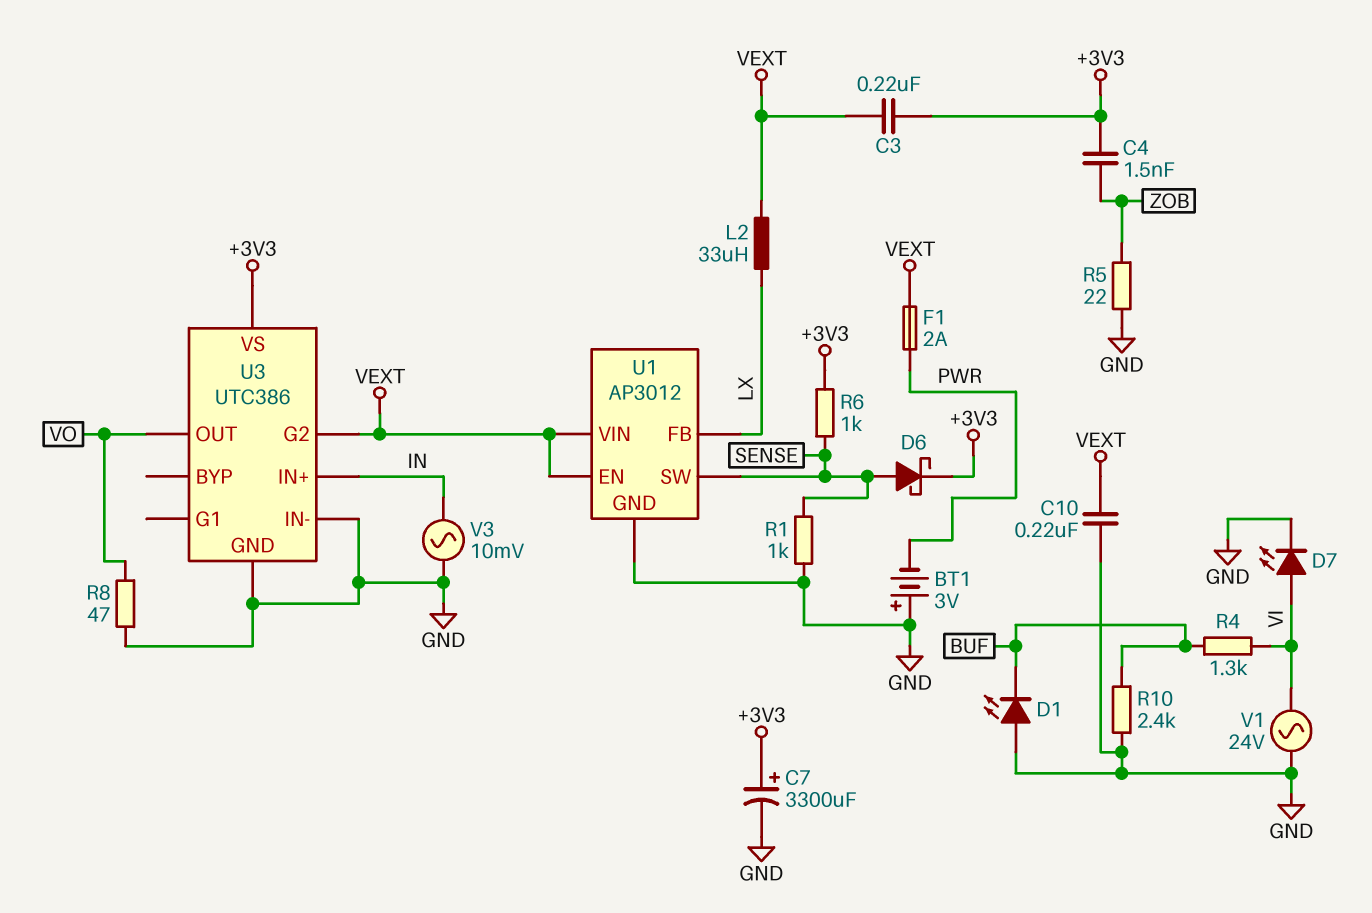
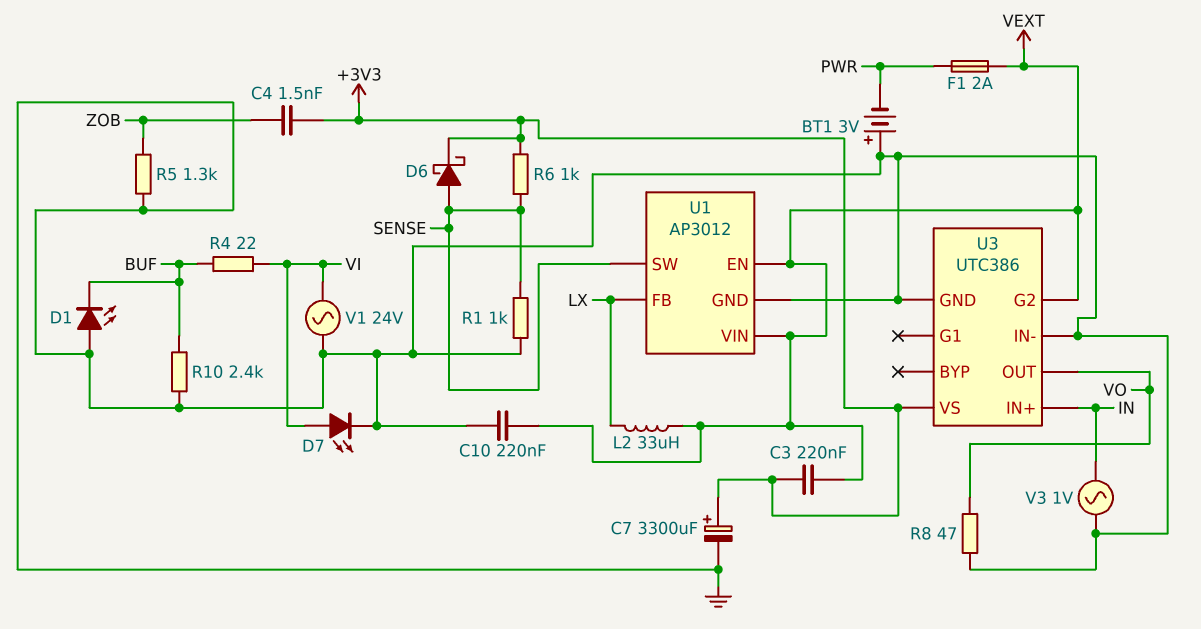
R4: 1.3k (BUF, VI) -> 22 (BUF, VI)
R5: 22 (GND, ZOB) -> 1.3k (GND, ZOB)
V3: AC 10mV (GND, IN) -> AC 1V (GND, IN)

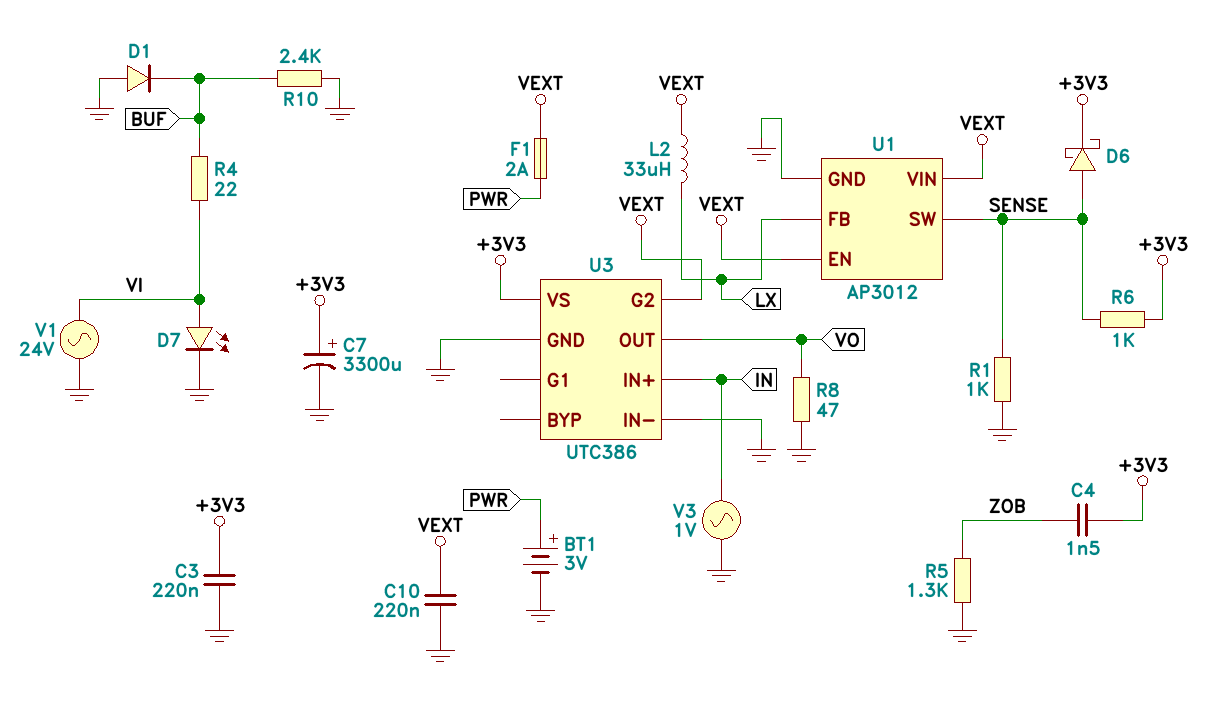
BT1: 3V (plus GND, minus PWR) -> 3V (plus PWR, minus GND)
C3: 220nF (+3V3, VEXT) -> 220nF (+3V3, GND)
D1: LED (A GND, K BUF) -> diode (A GND, K BUF)

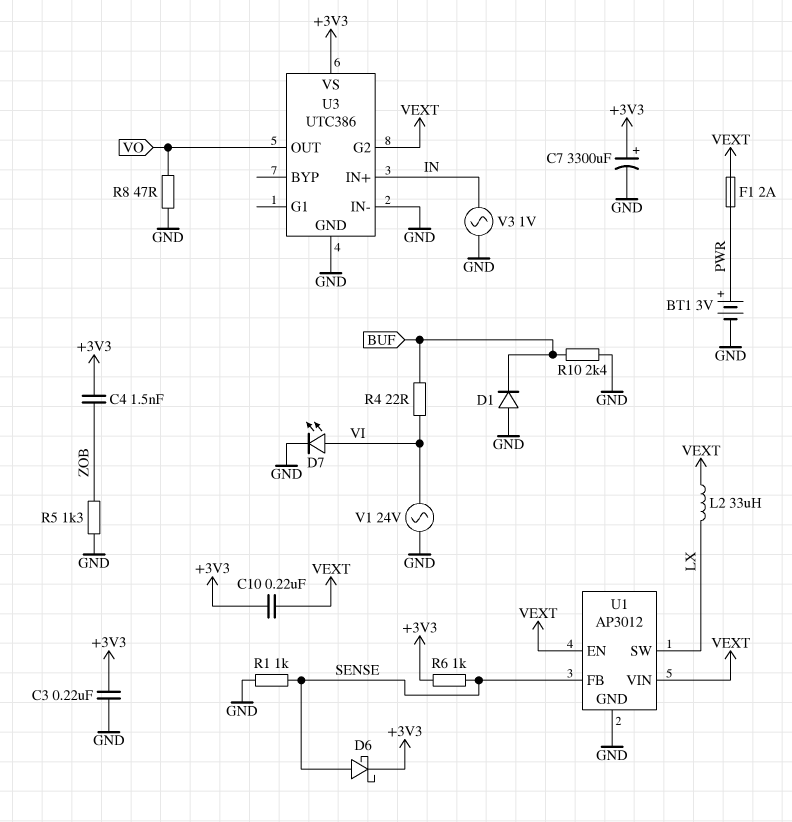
C10: 220nF (GND, VEXT) -> 220nF (+3V3, VEXT)
U1 pin FB: LX -> SENSE
U1 pin SW: SENSE -> LX

